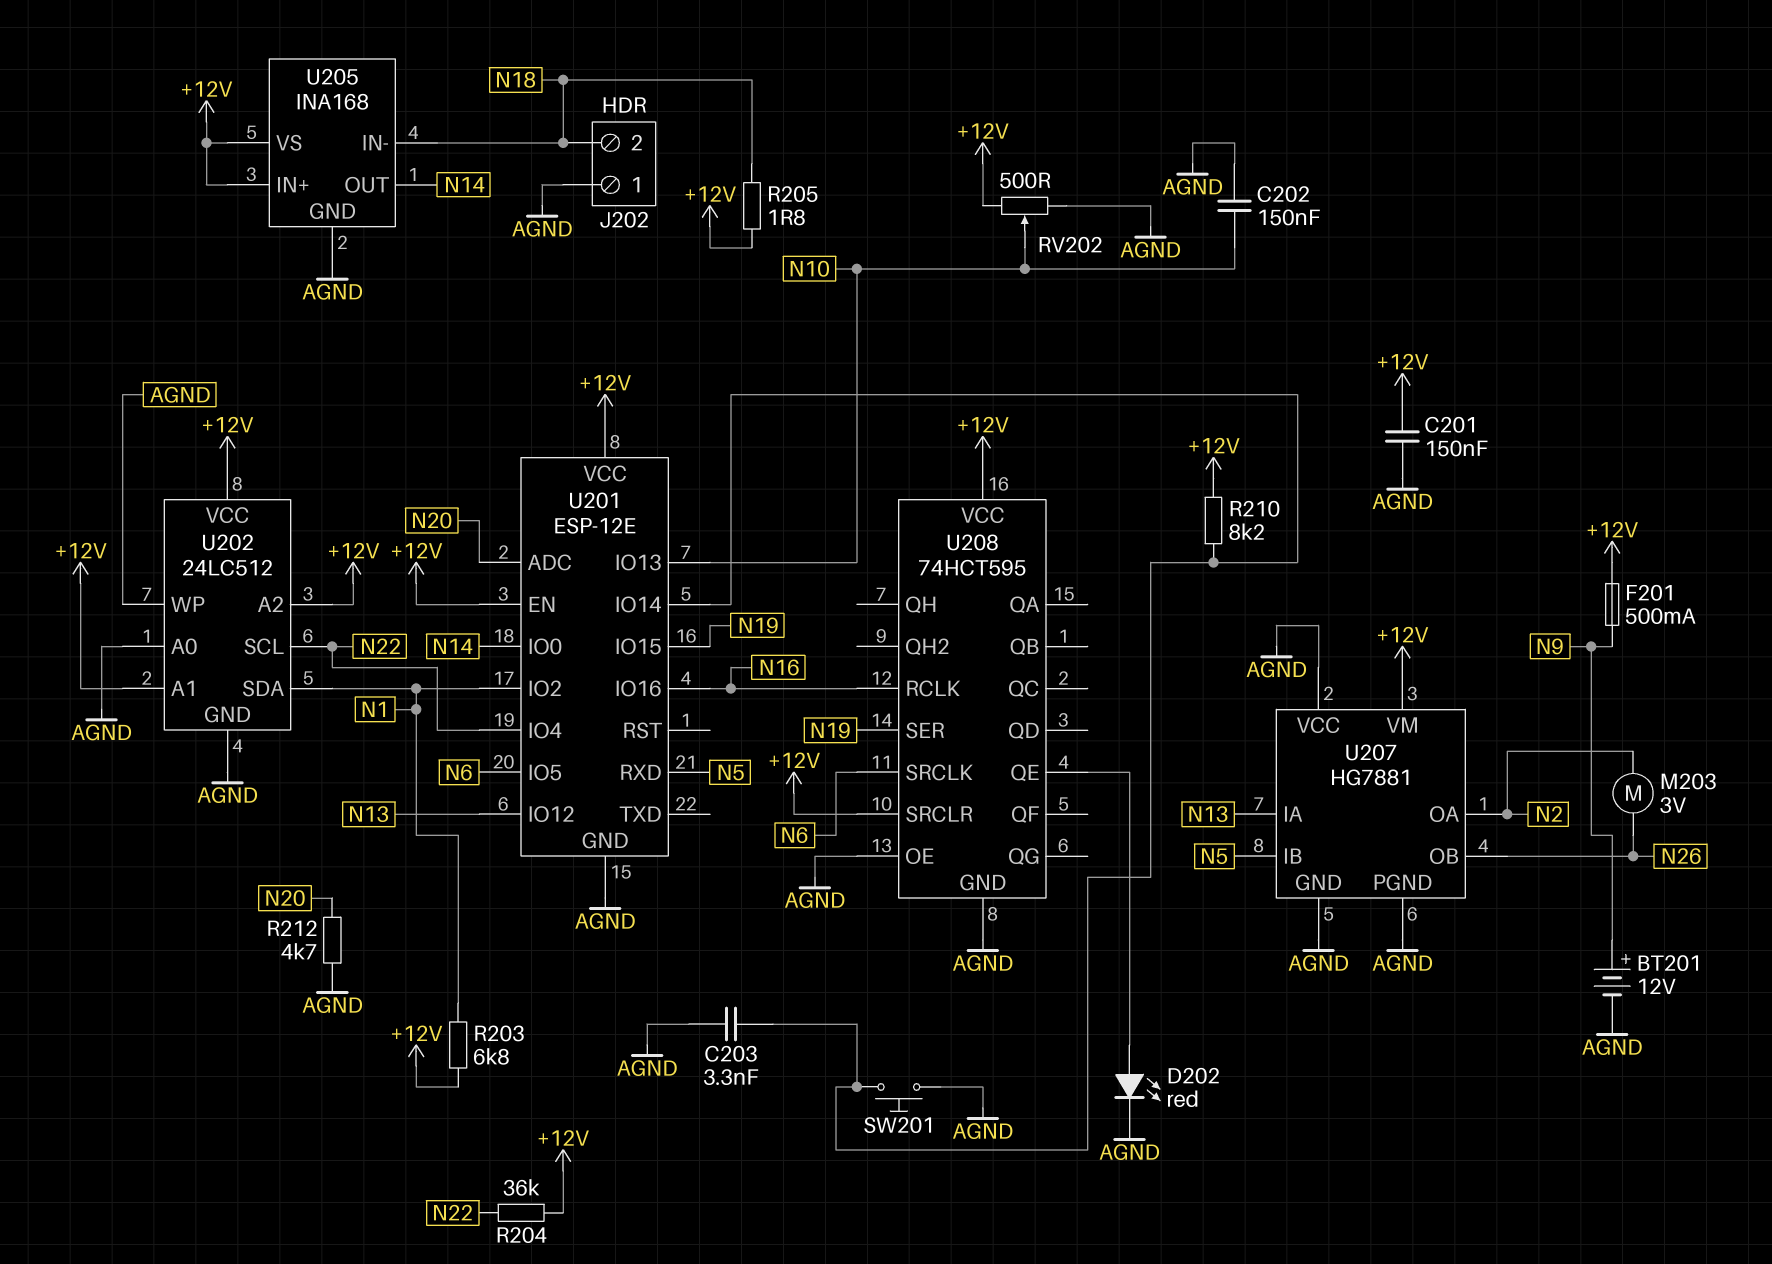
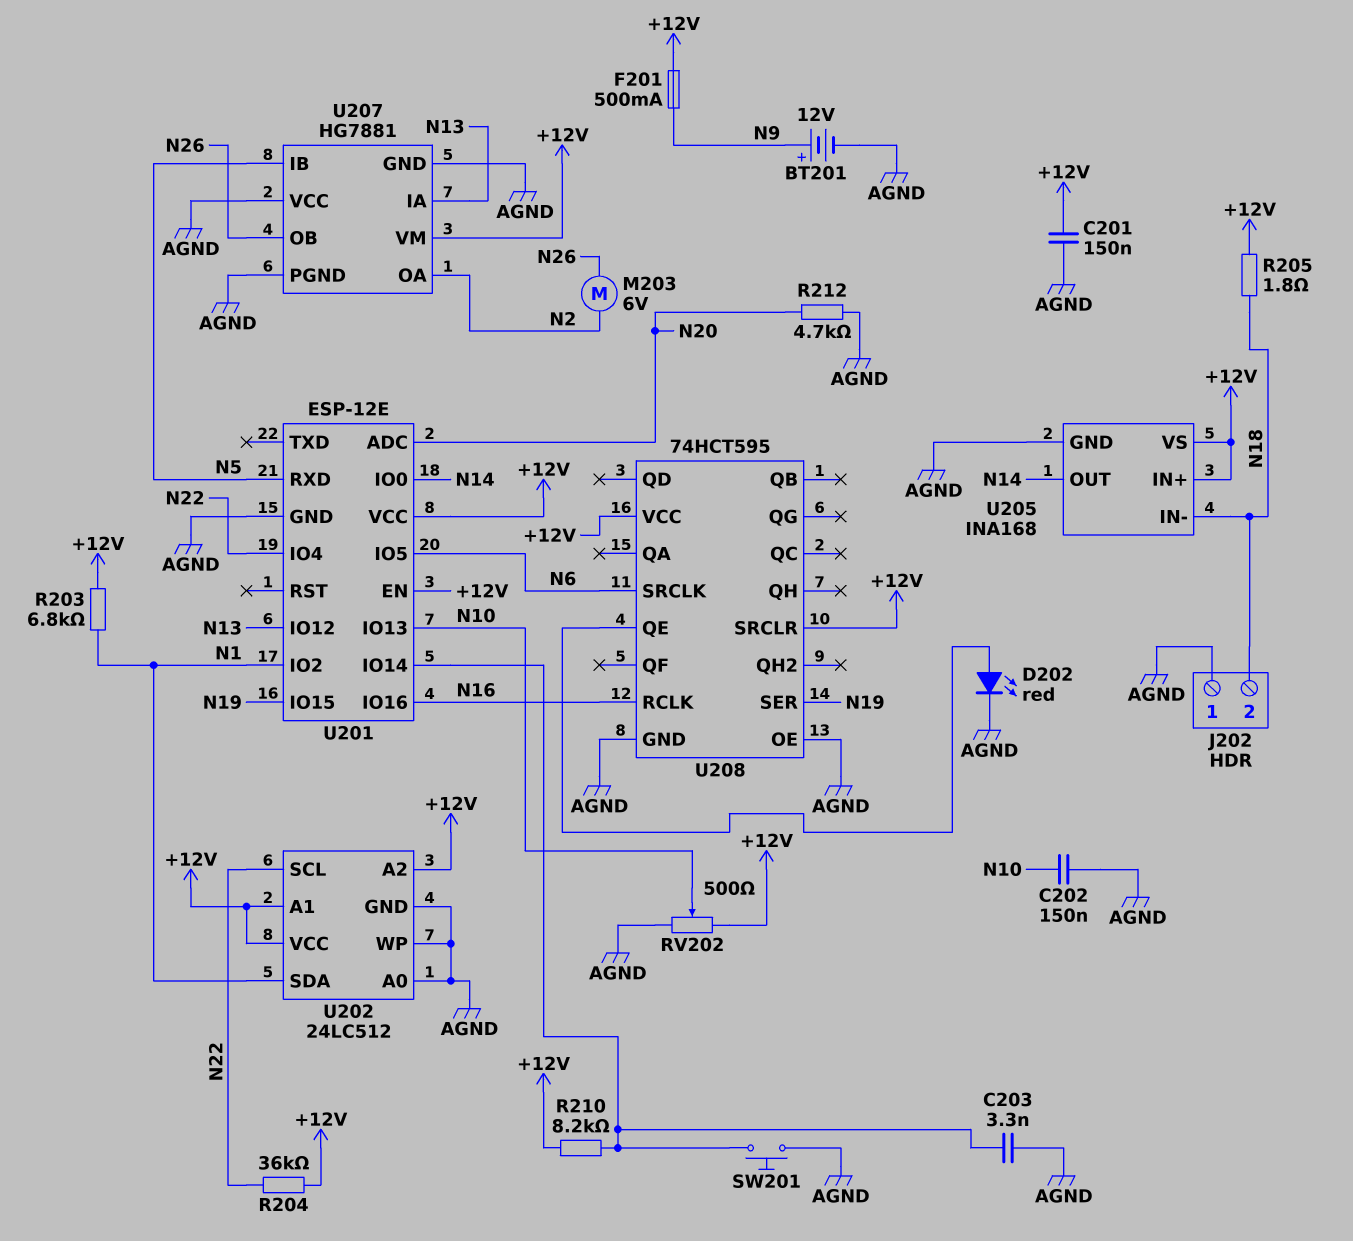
M203: motor 3V (N2, N26) -> motor 6V (N2, N26)

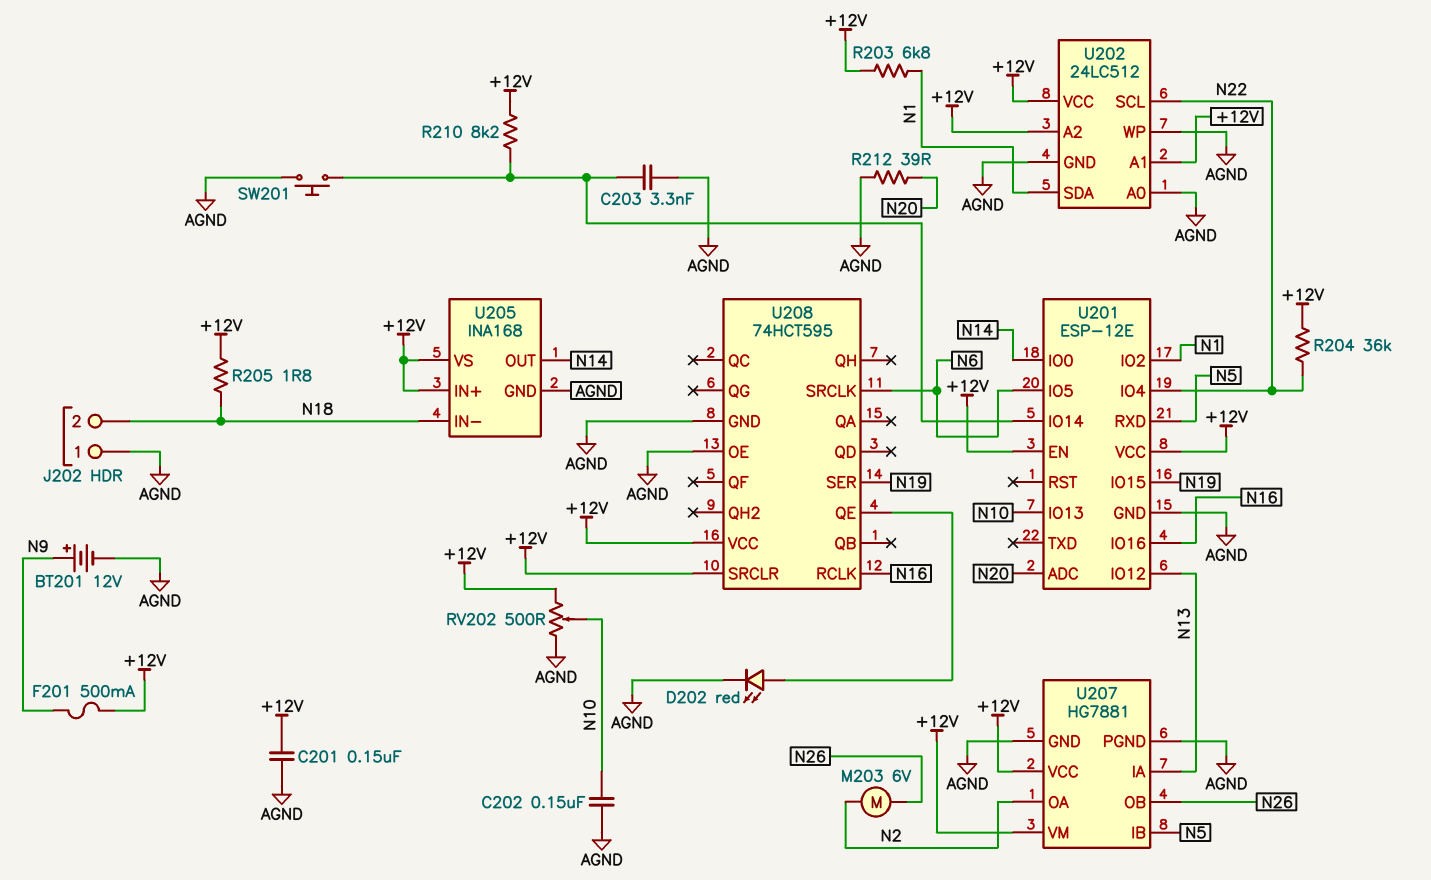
R212: 4.7k (AGND, N20) -> 39 (AGND, N20)
U207 pin VCC: AGND -> +12V

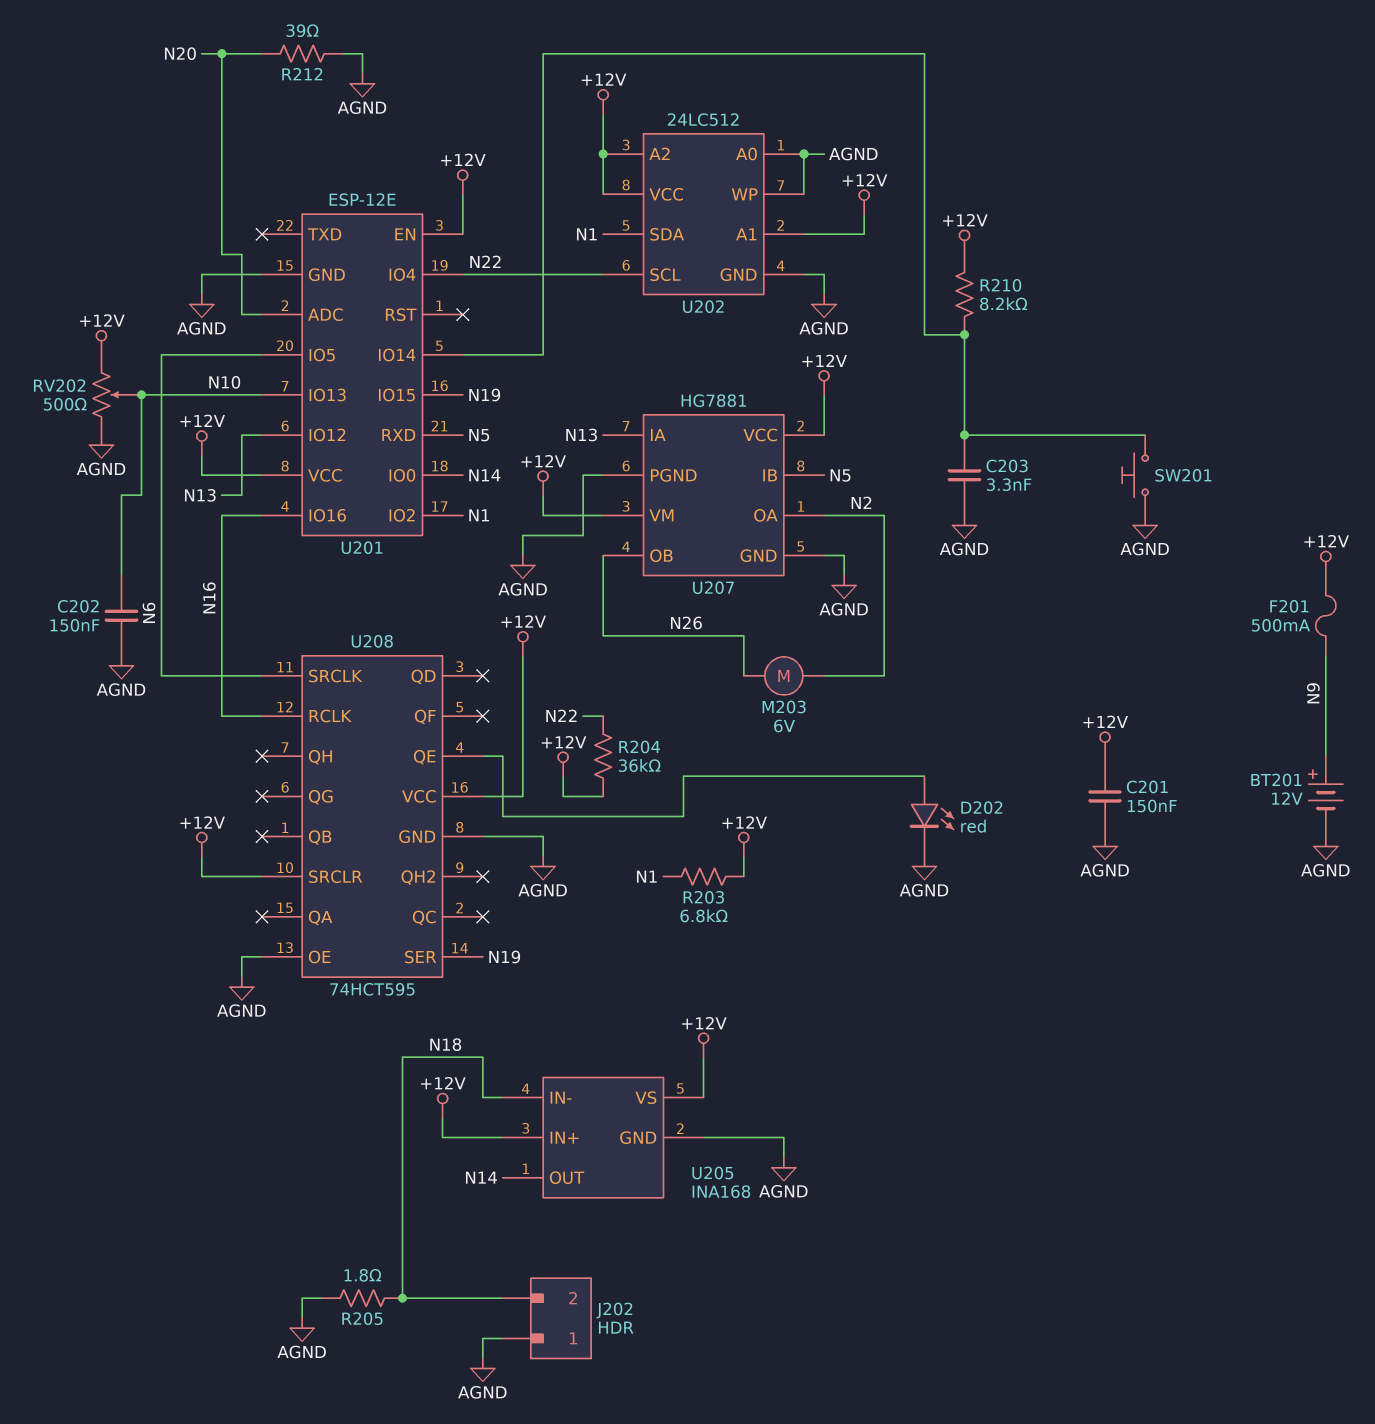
R205: 1.8 (+12V, N18) -> 1.8 (AGND, N18)

